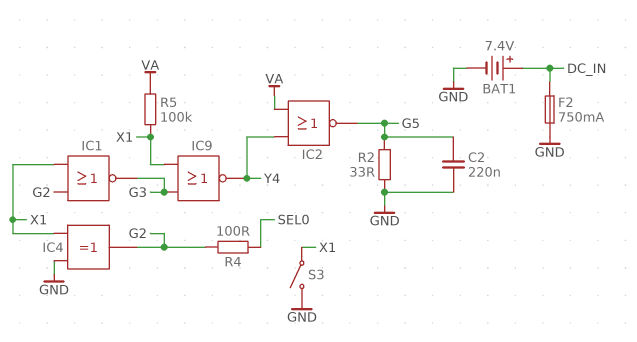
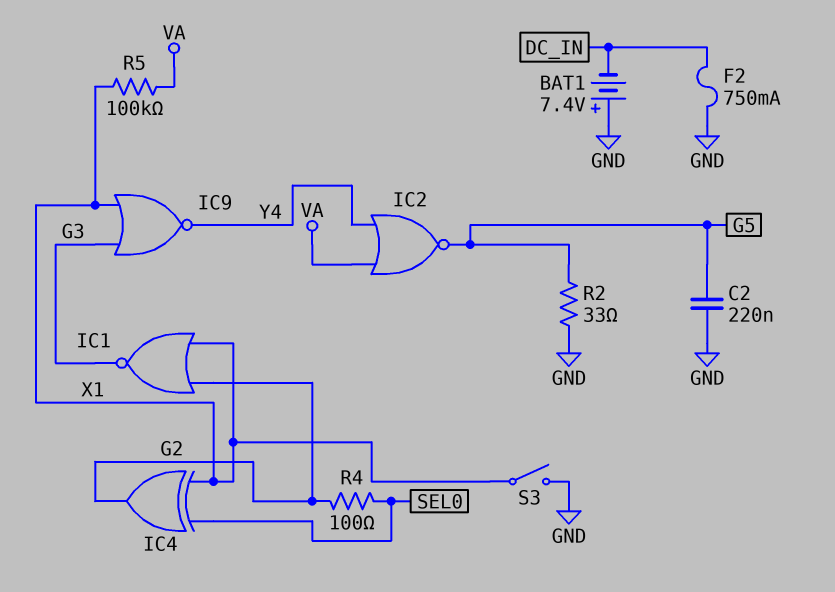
BAT1: 7.4V (plus DC_IN, minus GND) -> 7.4V (plus GND, minus DC_IN)
IC4: XOR (in GND, in X1, out G2) -> XOR (in SEL0, in X1, out G2)

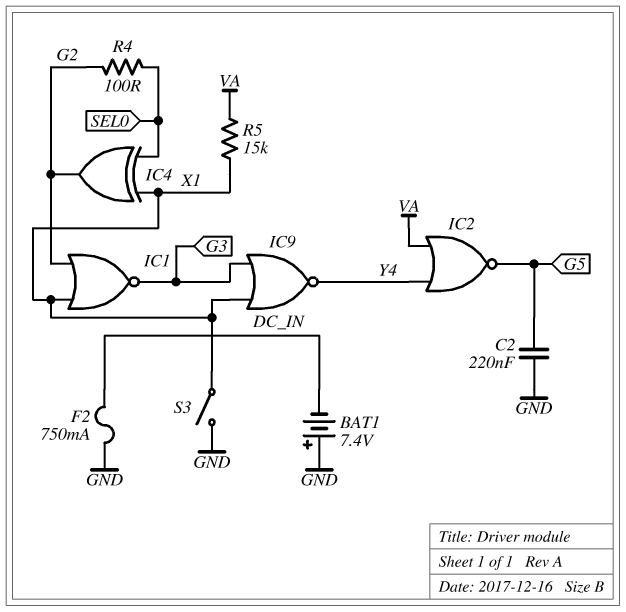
R2: 33 (G5, GND) -> none
R5: 100k (VA, X1) -> 15k (VA, X1)

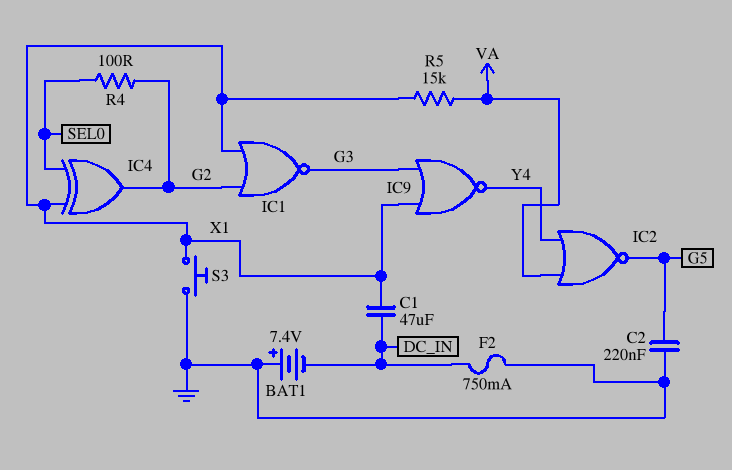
C1: none -> 47uF (DC_IN, X1)
S3: switch (GND, X1) -> button (GND, X1)

